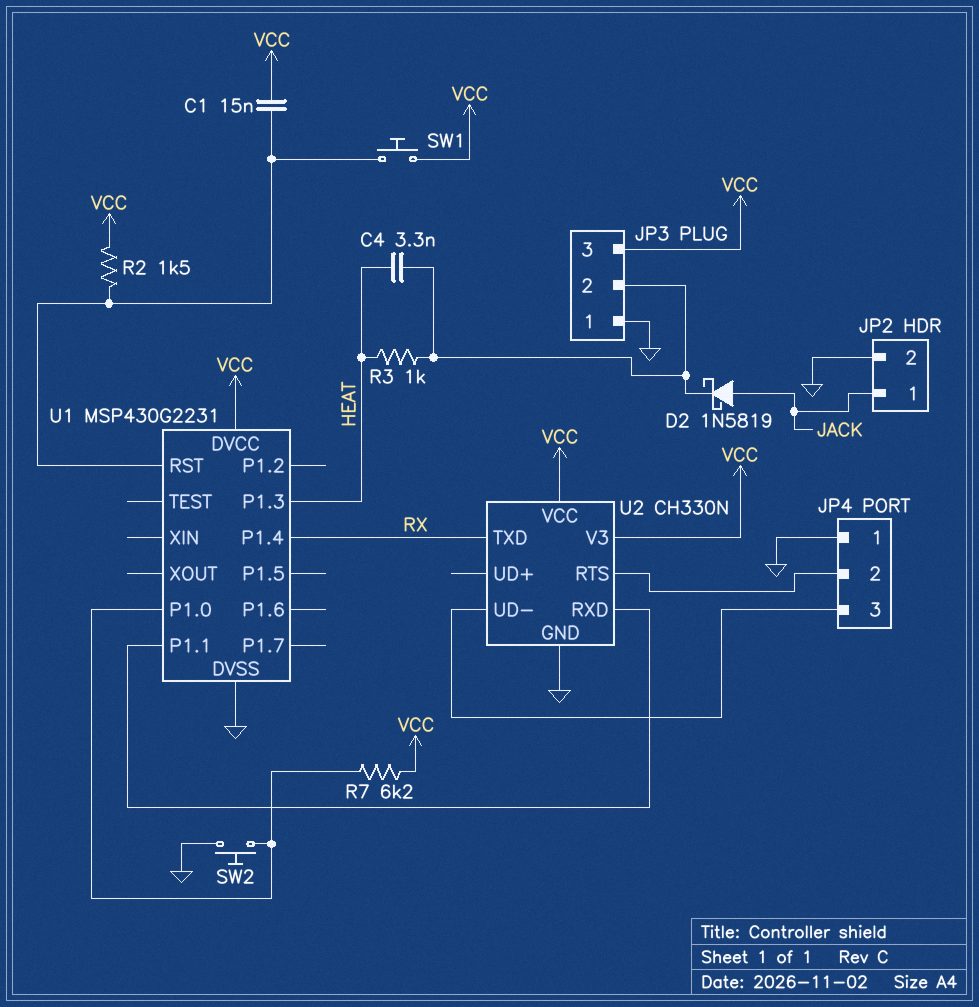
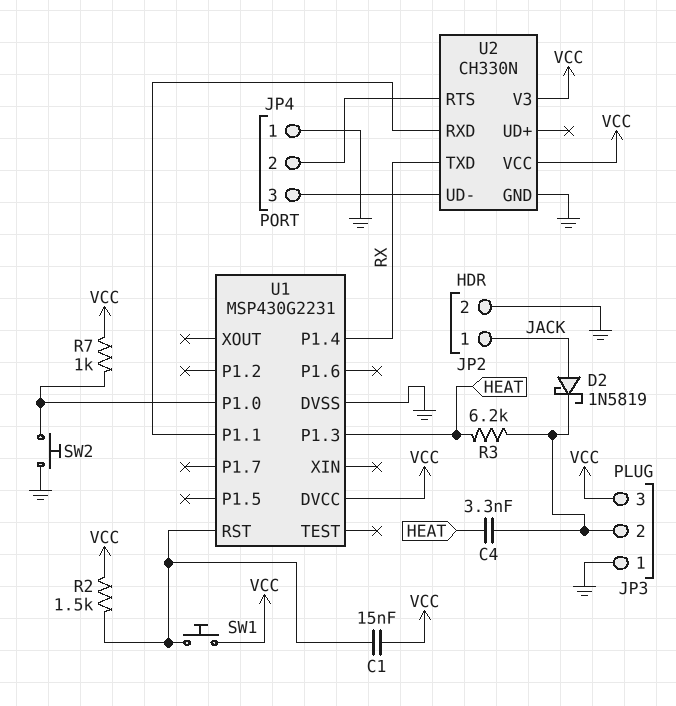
R3: 1k (HEAT, JP3/2) -> 6.2k (HEAT, JP3/2)
R7: 6.2k (U1/P1.0, VCC) -> 1k (U1/P1.0, VCC)

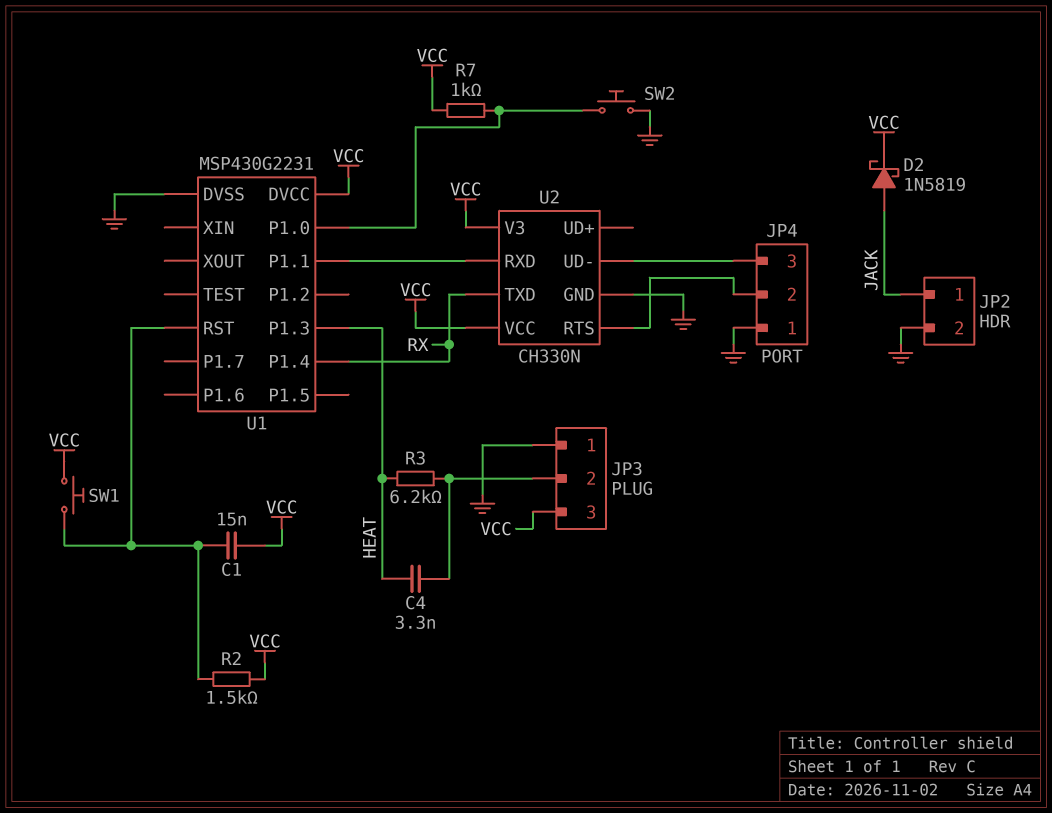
D2: schottky 1N5819 (A JACK, K JP3/2) -> schottky 1N5819 (A JACK, K VCC)

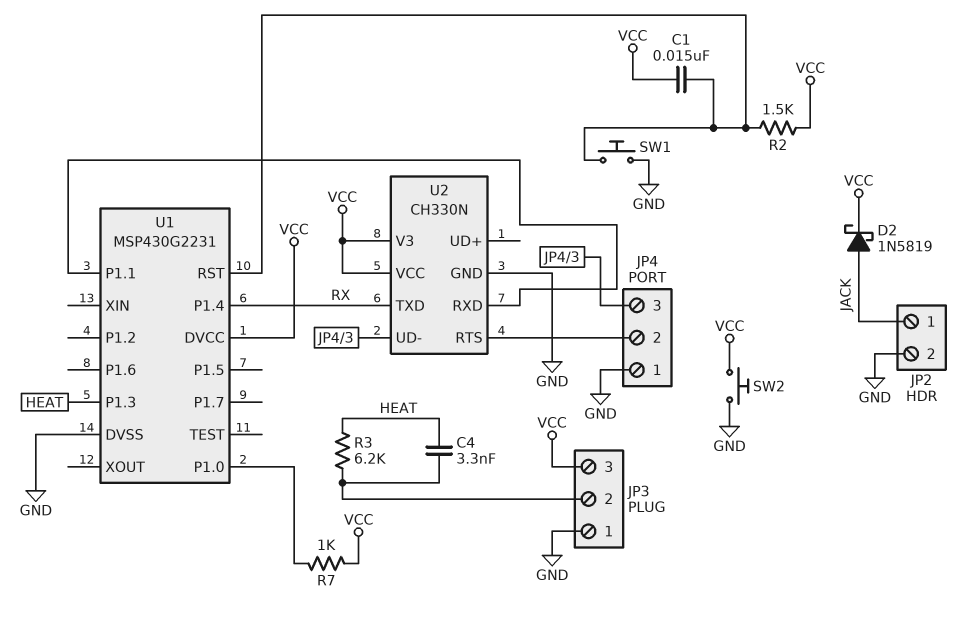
SW1: button (U1/RST, VCC) -> button (GND, U1/RST)
SW2: button (GND, U1/P1.0) -> button (GND, VCC)

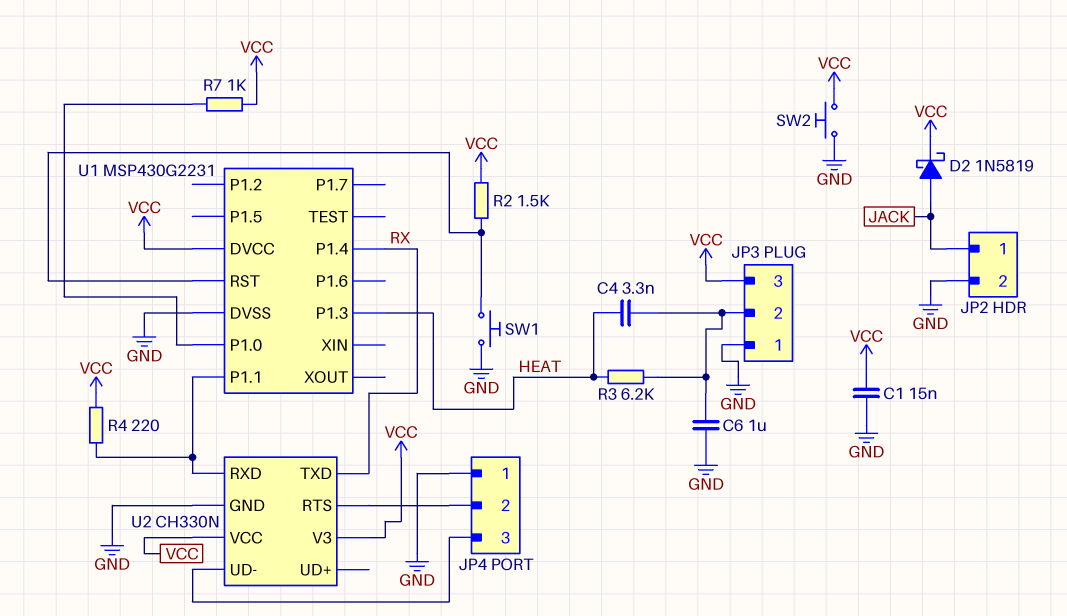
C1: 15nF (U1/RST, VCC) -> 15nF (GND, VCC)
C6: none -> 1uF (GND, JP3/2)
R4: none -> 220 (U1/P1.1, VCC)

